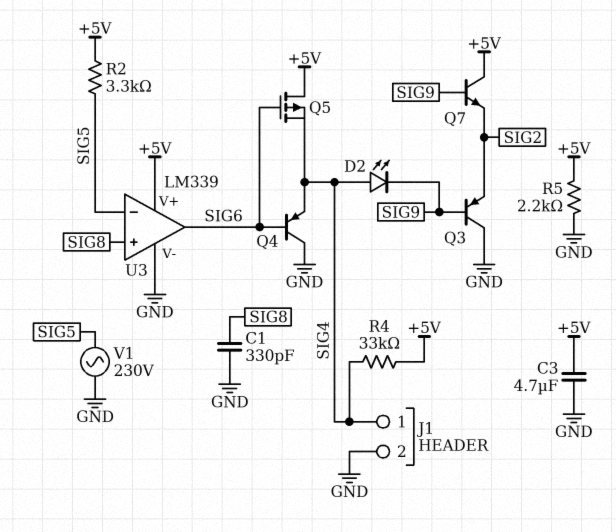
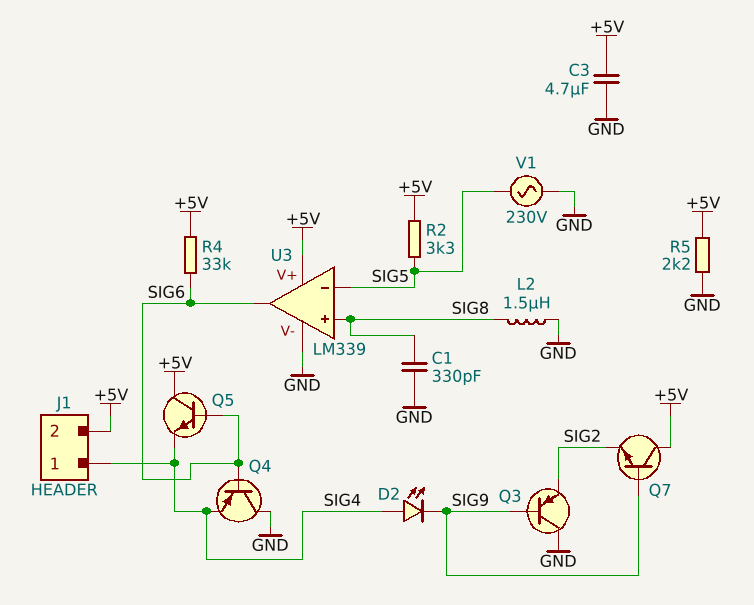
J1 pin 2: GND -> +5V
L2: none -> 1.5uH (GND, SIG8)
Q5: PMOS (G SIG6, D +5V, S SIG4) -> NPN (B SIG6, C +5V, E SIG4)
R4: 33k (+5V, SIG4) -> 33k (+5V, SIG6)

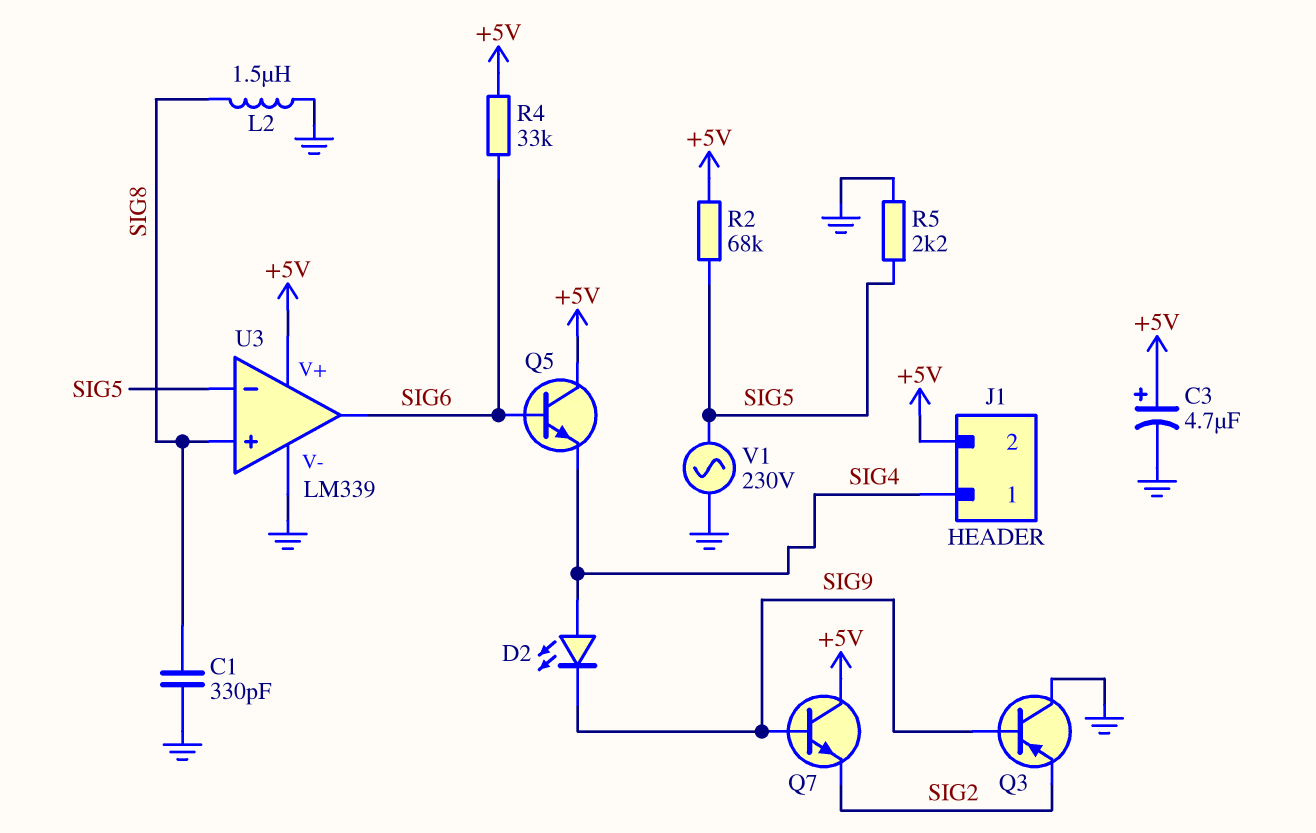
C3: 4.7uF (+5V, GND) -> 4.7uF (plus +5V, minus GND)
Q4: PNP (B SIG6, C GND, E SIG4) -> none
R2: 3.3k (+5V, SIG5) -> 68k (+5V, SIG5)
R5: 2.2k (+5V, GND) -> 2.2k (GND, SIG5)

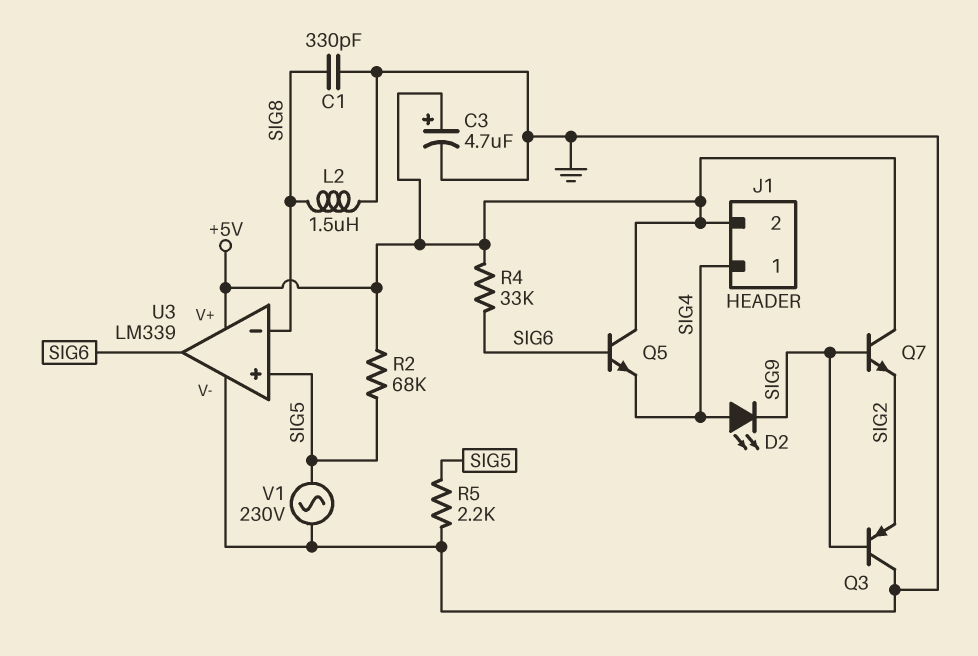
U3 pin in+: SIG8 -> SIG5
U3 pin in-: SIG5 -> SIG8

